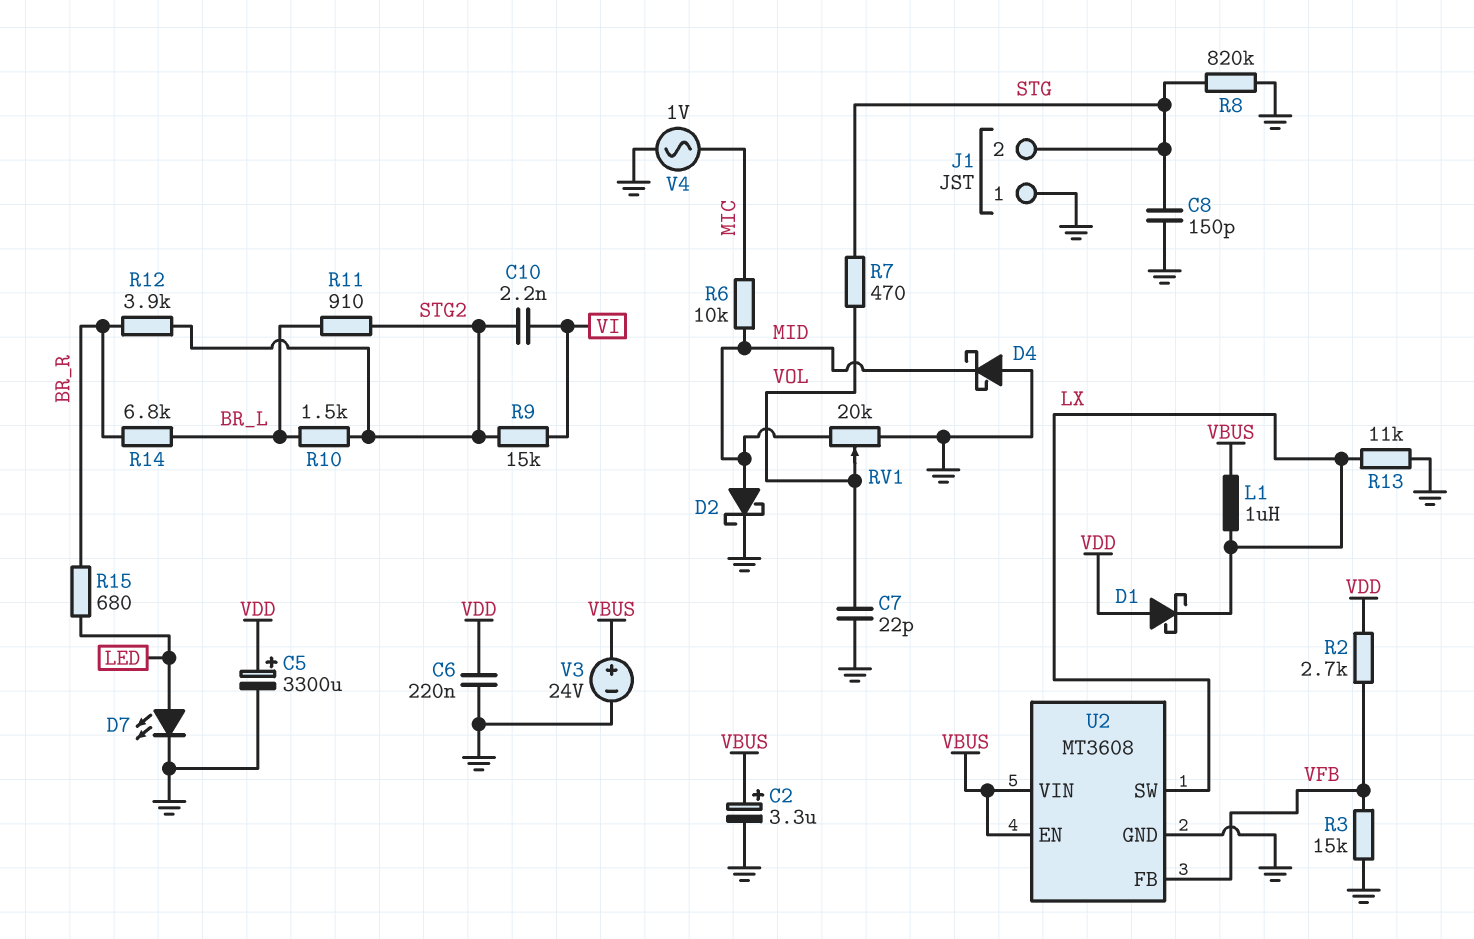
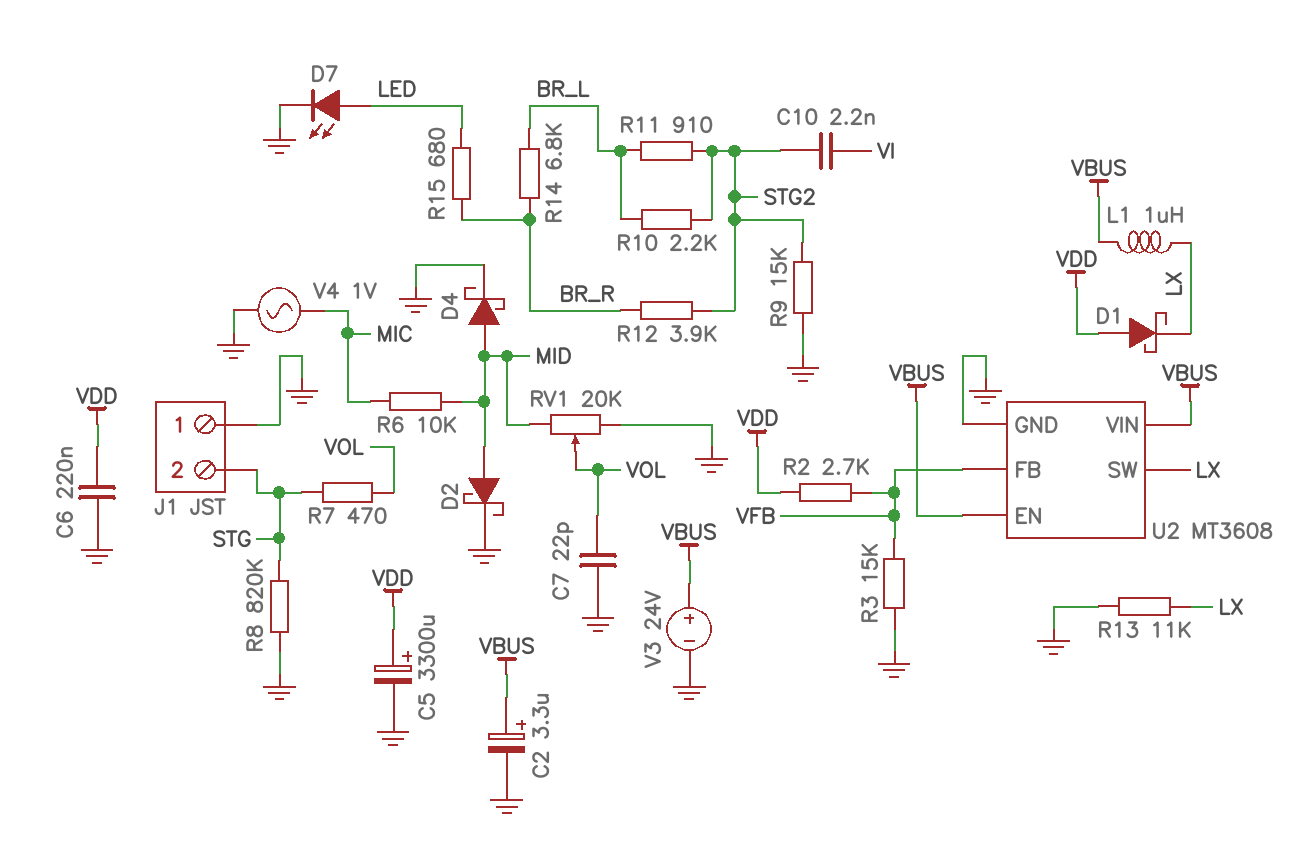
C8: 150pF (GND, STG) -> none
D4: schottky (A GND, K MID) -> schottky (A MID, K GND)
R9: 15k (STG2, VI) -> 15k (GND, STG2)
R10: 1.5k (BR_L, STG2) -> 2.2k (BR_L, STG2)

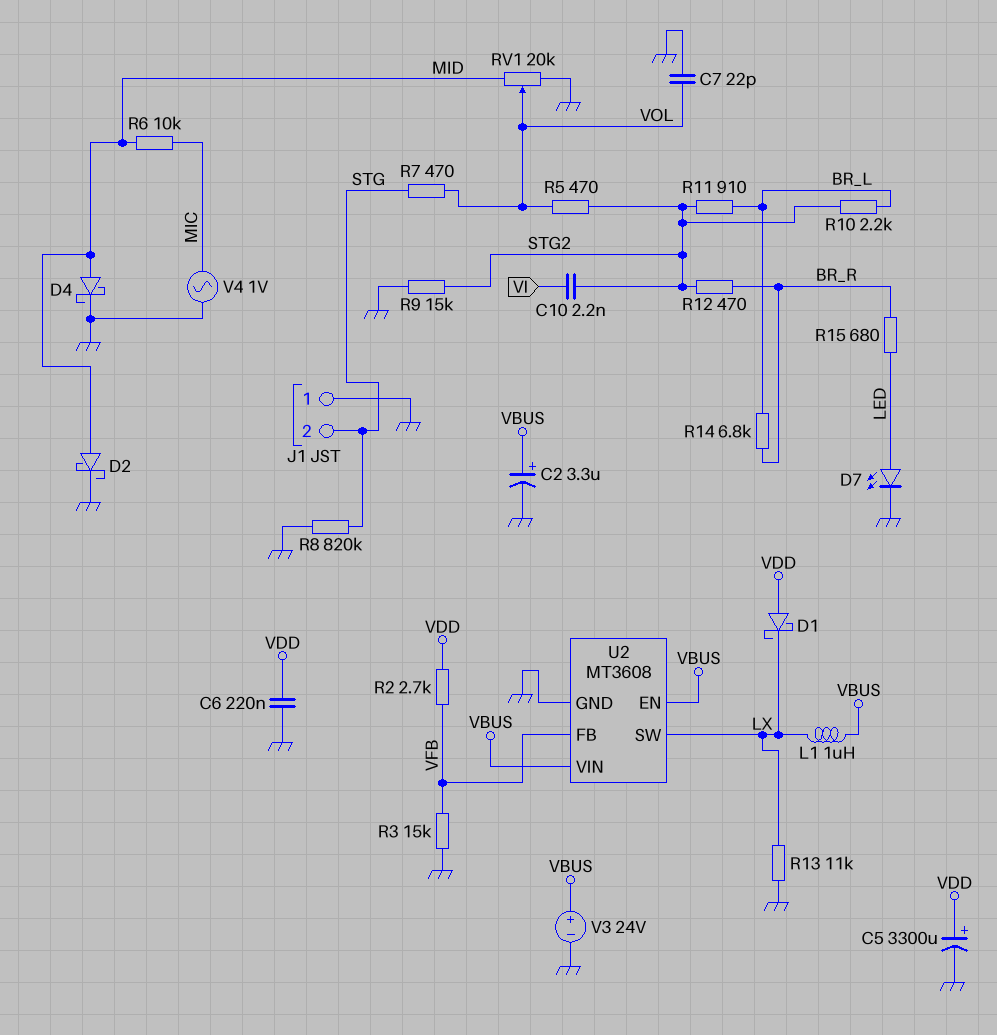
R5: none -> 470 (STG2, VOL)
R12: 3.9k (BR_R, STG2) -> 470 (BR_R, STG2)

